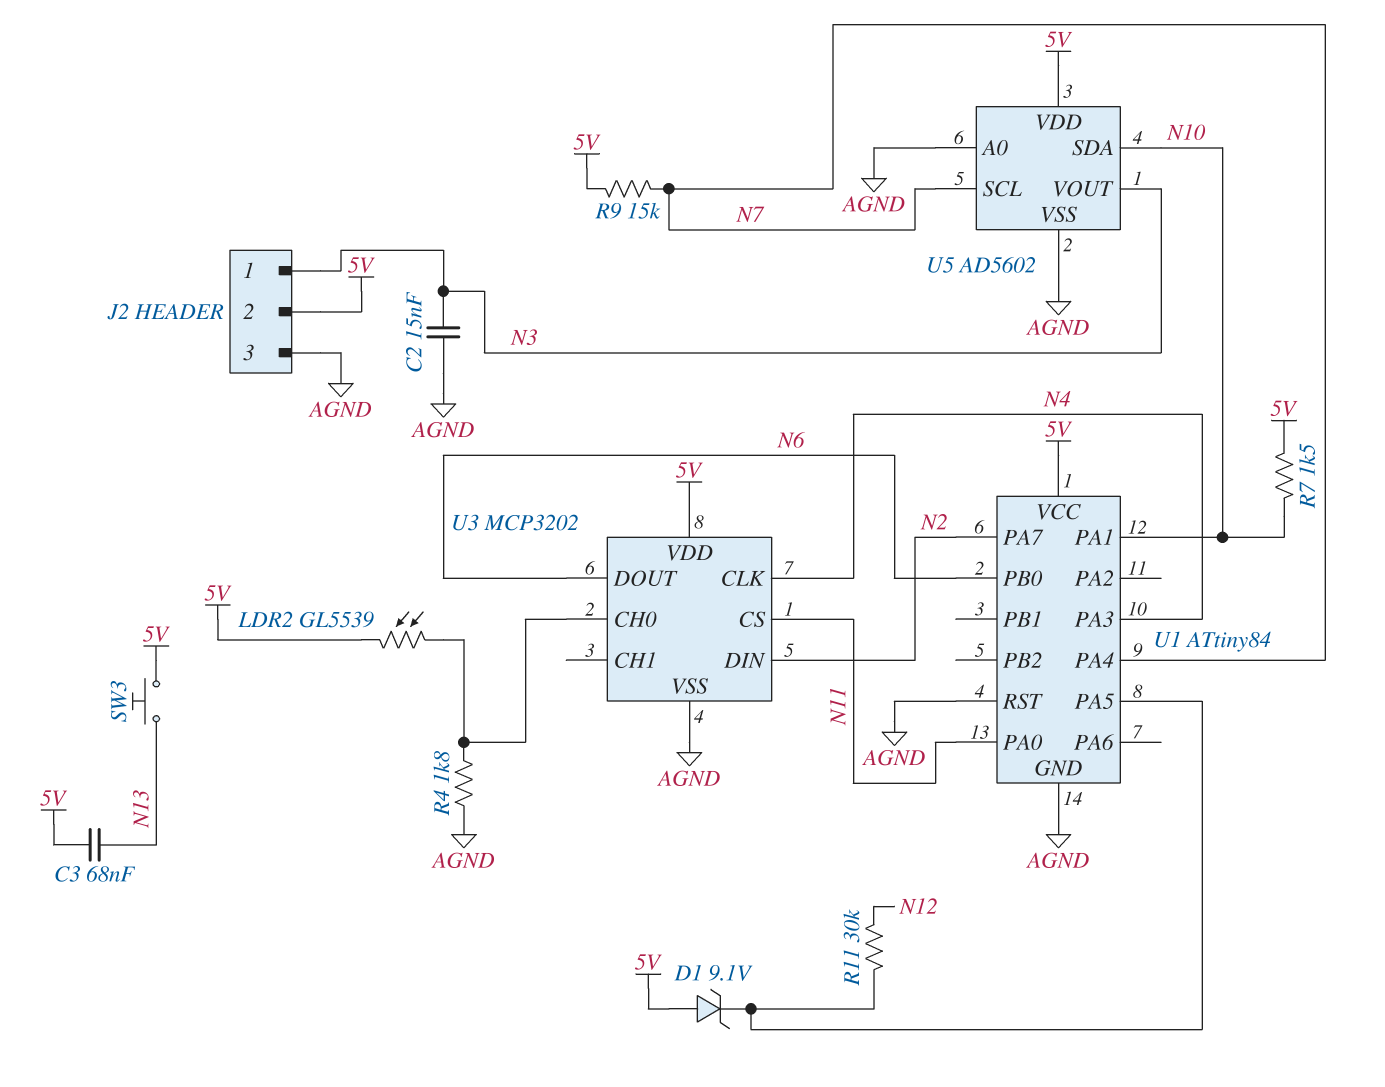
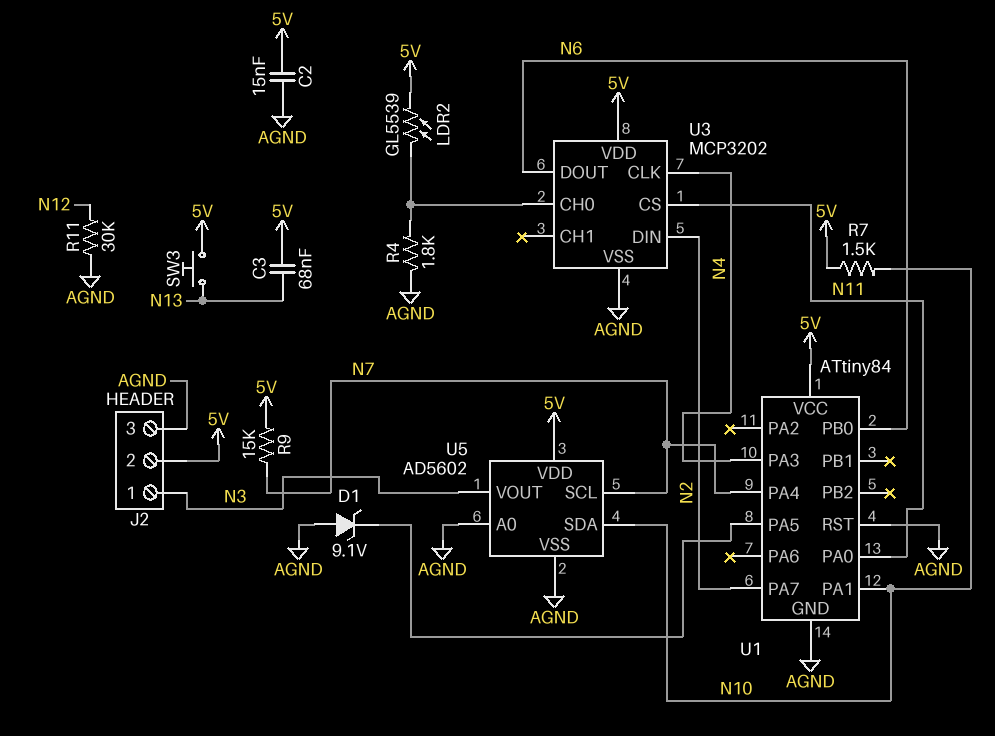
C2: 15nF (AGND, N3) -> 15nF (5V, AGND)
D1: zener 9.1V (A 5V, K U1/PA5) -> zener 9.1V (A AGND, K U1/PA5)
R11: 30k (N12, U1/PA5) -> 30k (AGND, N12)

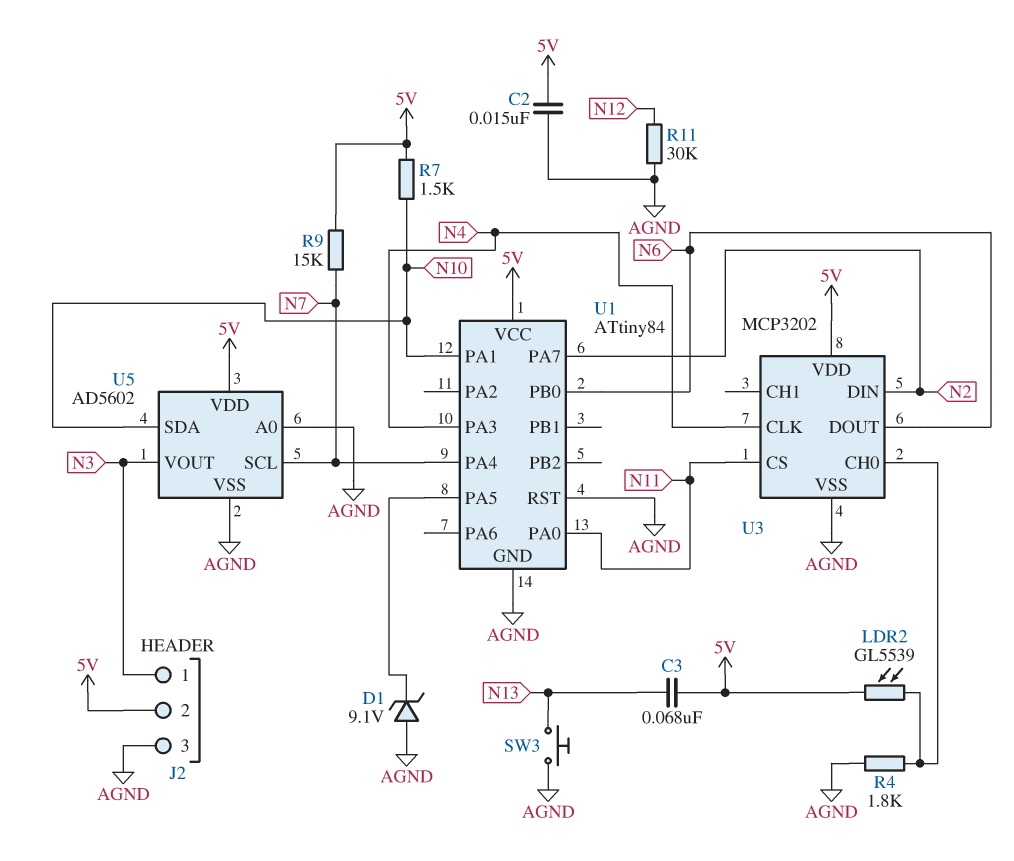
SW3: button (5V, N13) -> button (AGND, N13)

